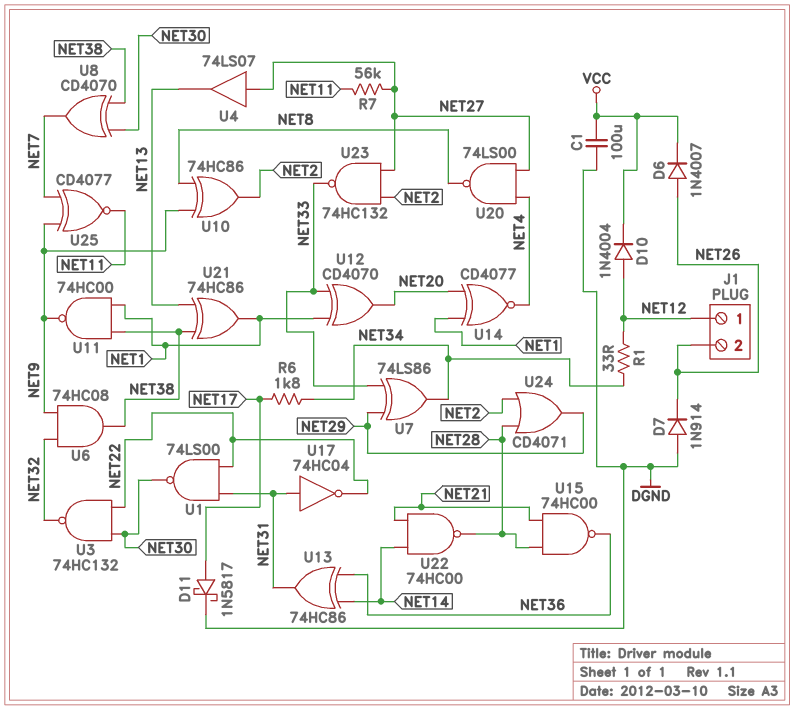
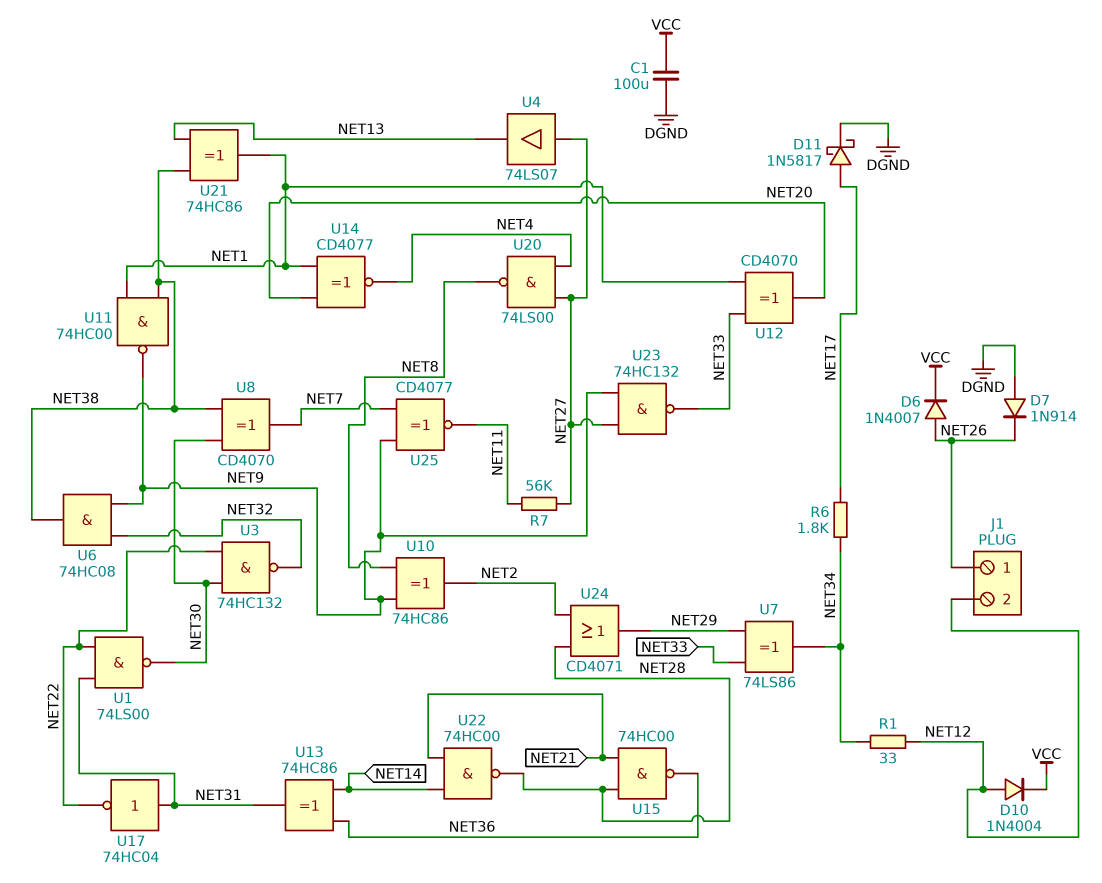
J1 pin 1: NET12 -> NET26
J1 pin 2: NET26 -> NET12
U23: NAND 74HC132 (in NET2, in NET27, out NET33) -> NAND 74HC132 (in NET9, in NET27, out NET33)

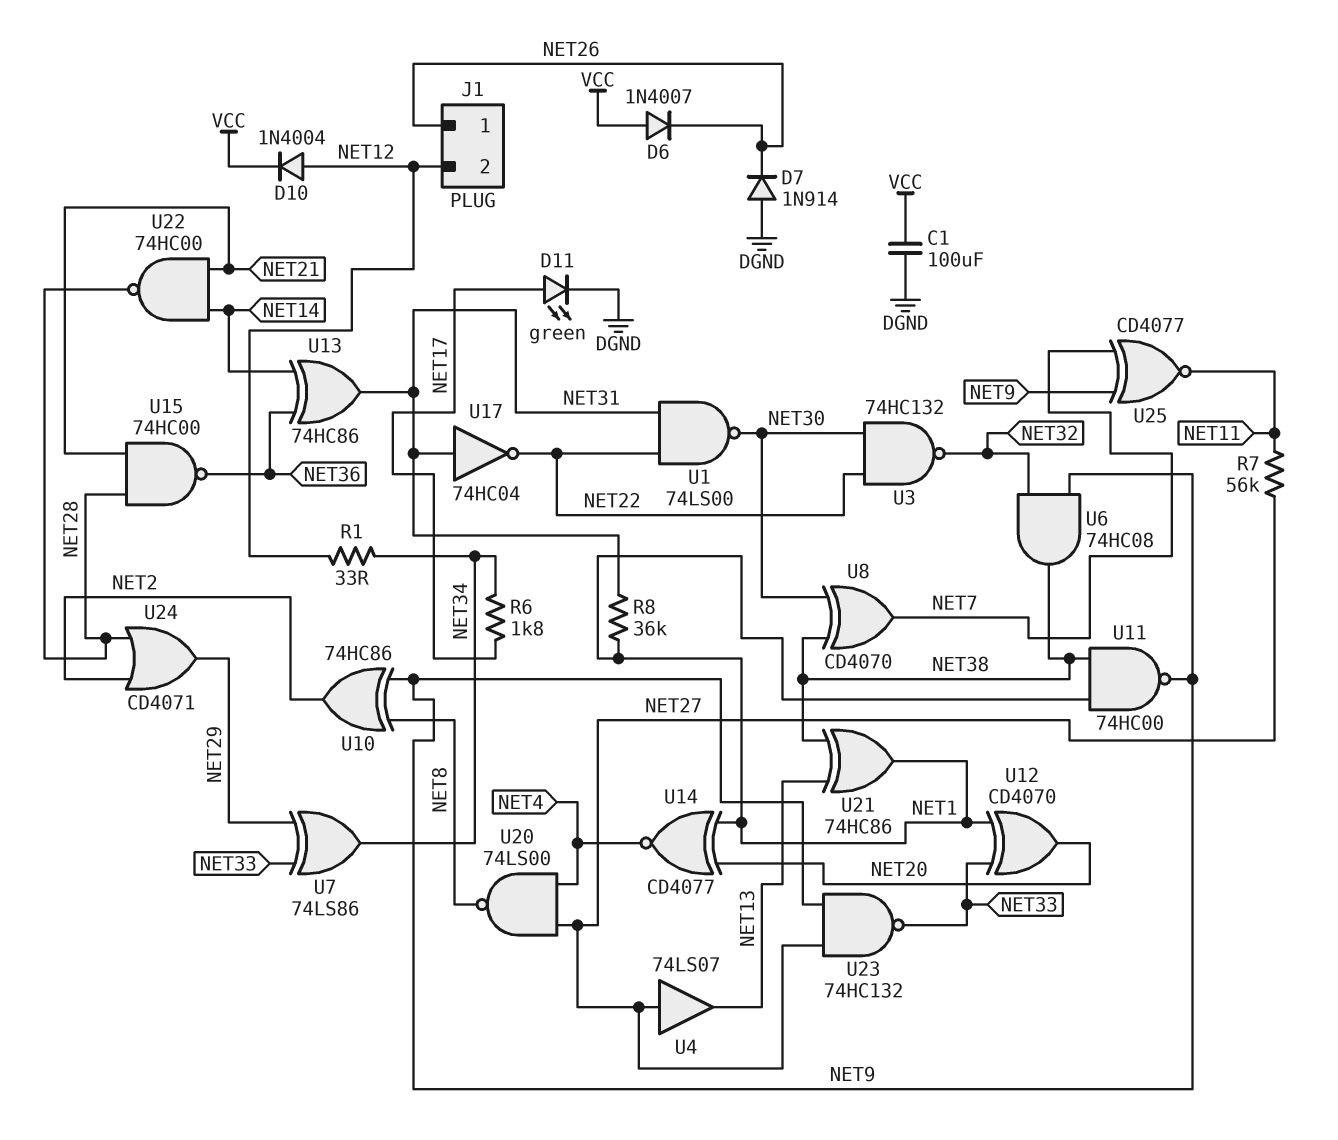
D6: diode 1N4007 (A NET26, K VCC) -> diode 1N4007 (A VCC, K NET26)
D11: schottky 1N5817 (A NET17, K DGND) -> LED green (A NET17, K DGND)
R8: none -> 36k (NET1, NET31)

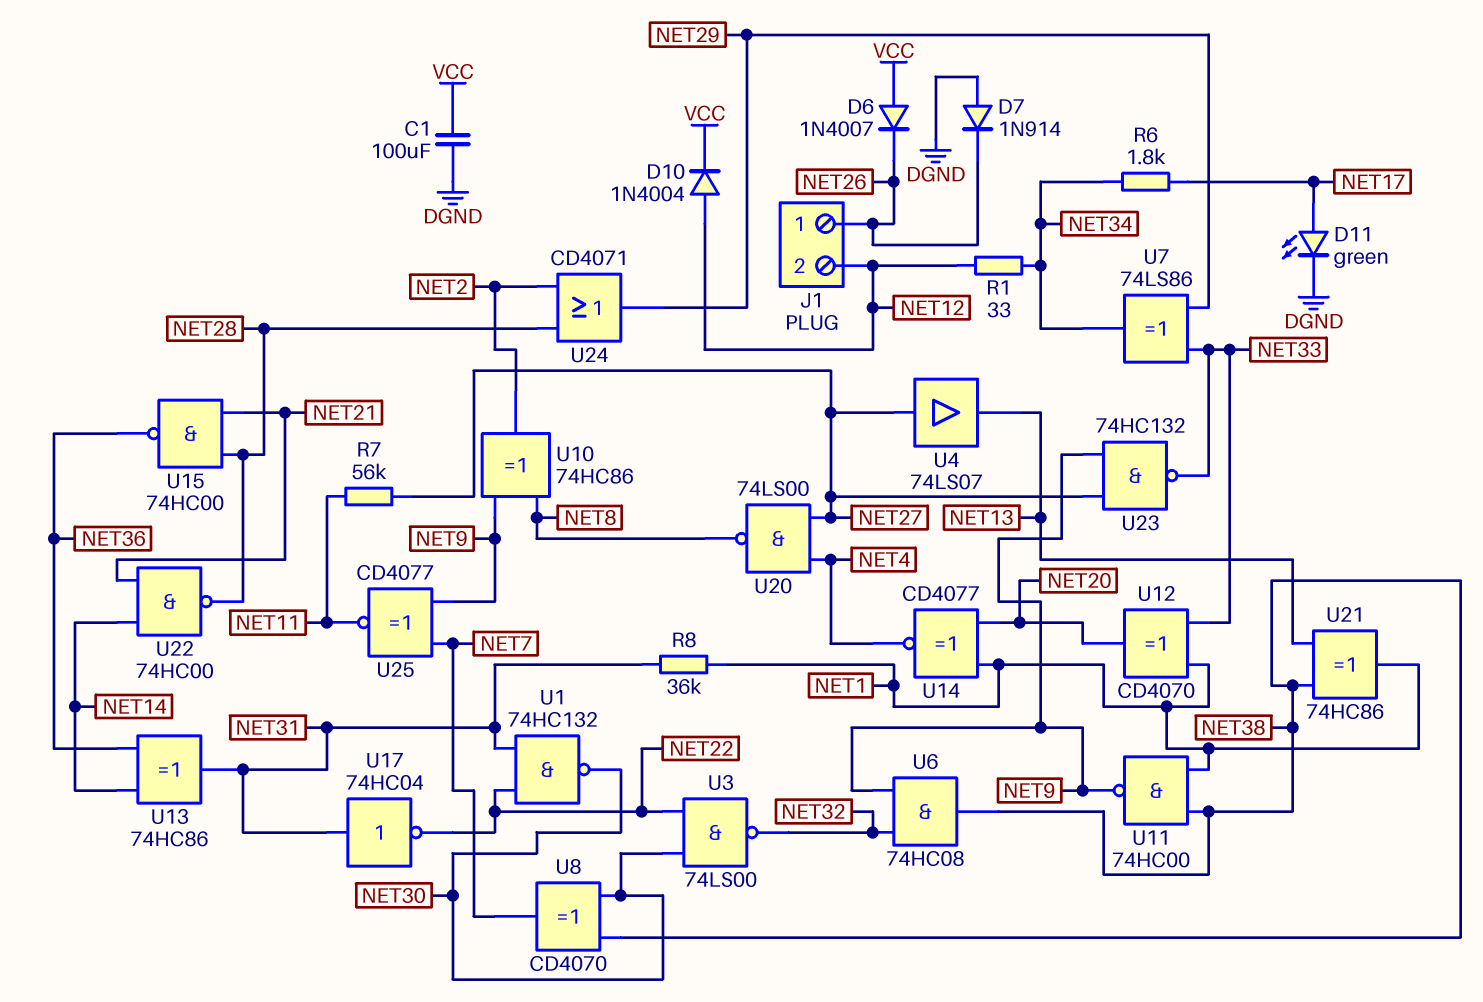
U1: NAND 74LS00 (in NET22, in NET31, out NET30) -> NAND 74HC132 (in NET22, in NET31, out NET30)
U3: NAND 74HC132 (in NET22, in NET30, out NET32) -> NAND 74LS00 (in NET22, in NET30, out NET32)

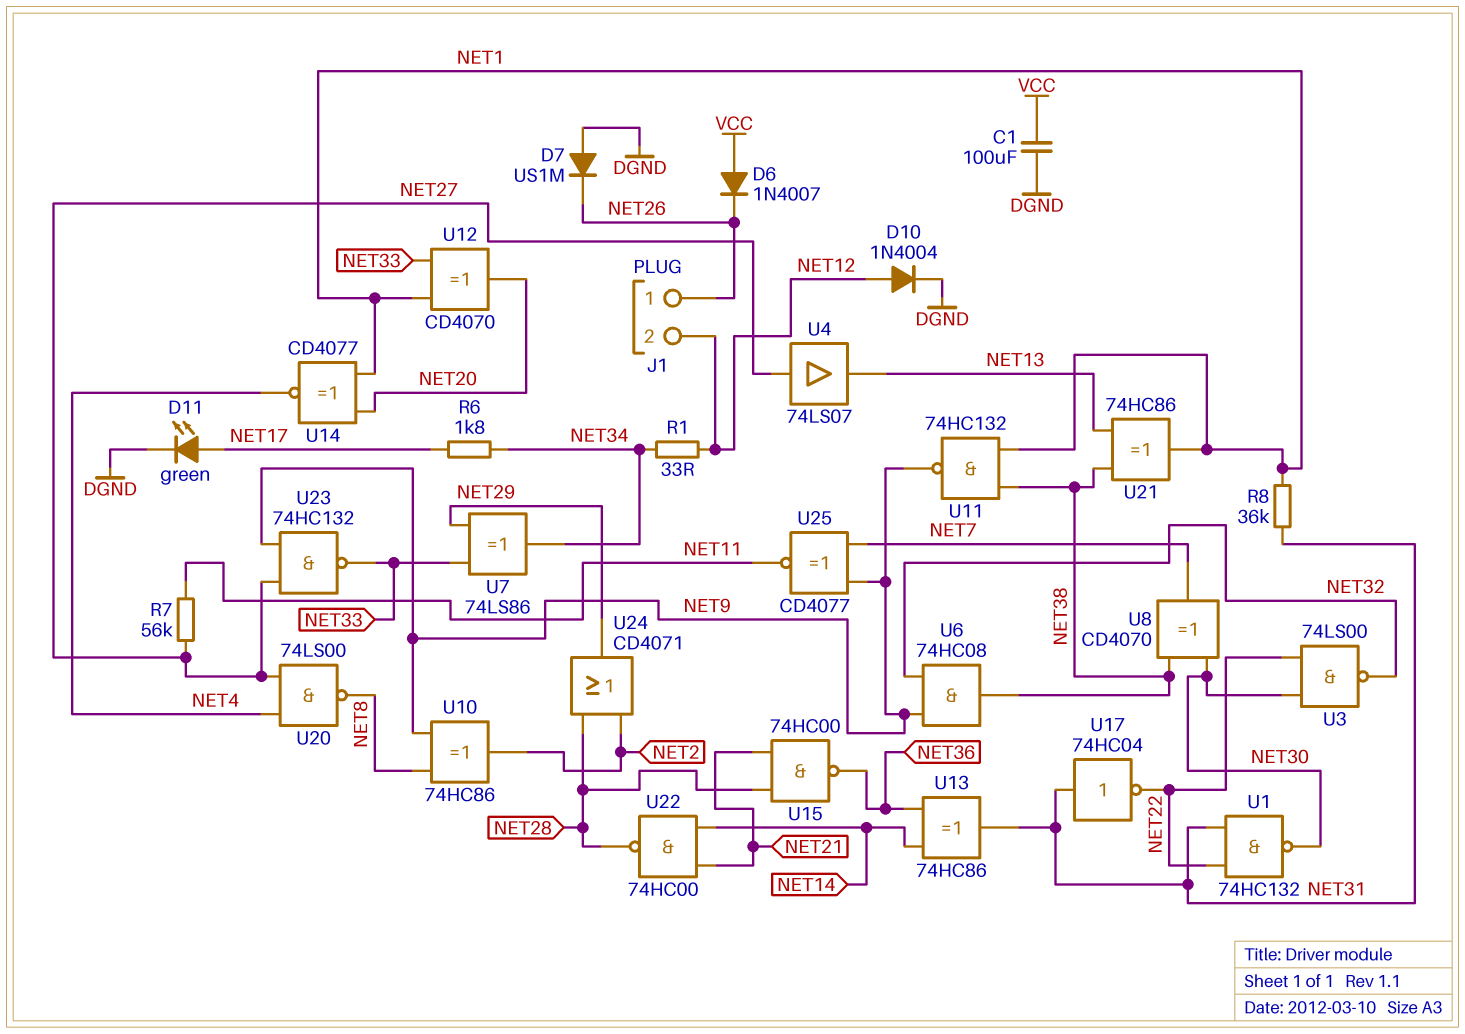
D7: diode 1N914 (A DGND, K NET26) -> diode US1M (A DGND, K NET26)
D10: diode 1N4004 (A NET12, K VCC) -> diode 1N4004 (A NET12, K DGND)
U11: NAND 74HC00 (in NET1, in NET38, out NET9) -> NAND 74HC132 (in NET1, in NET38, out NET9)

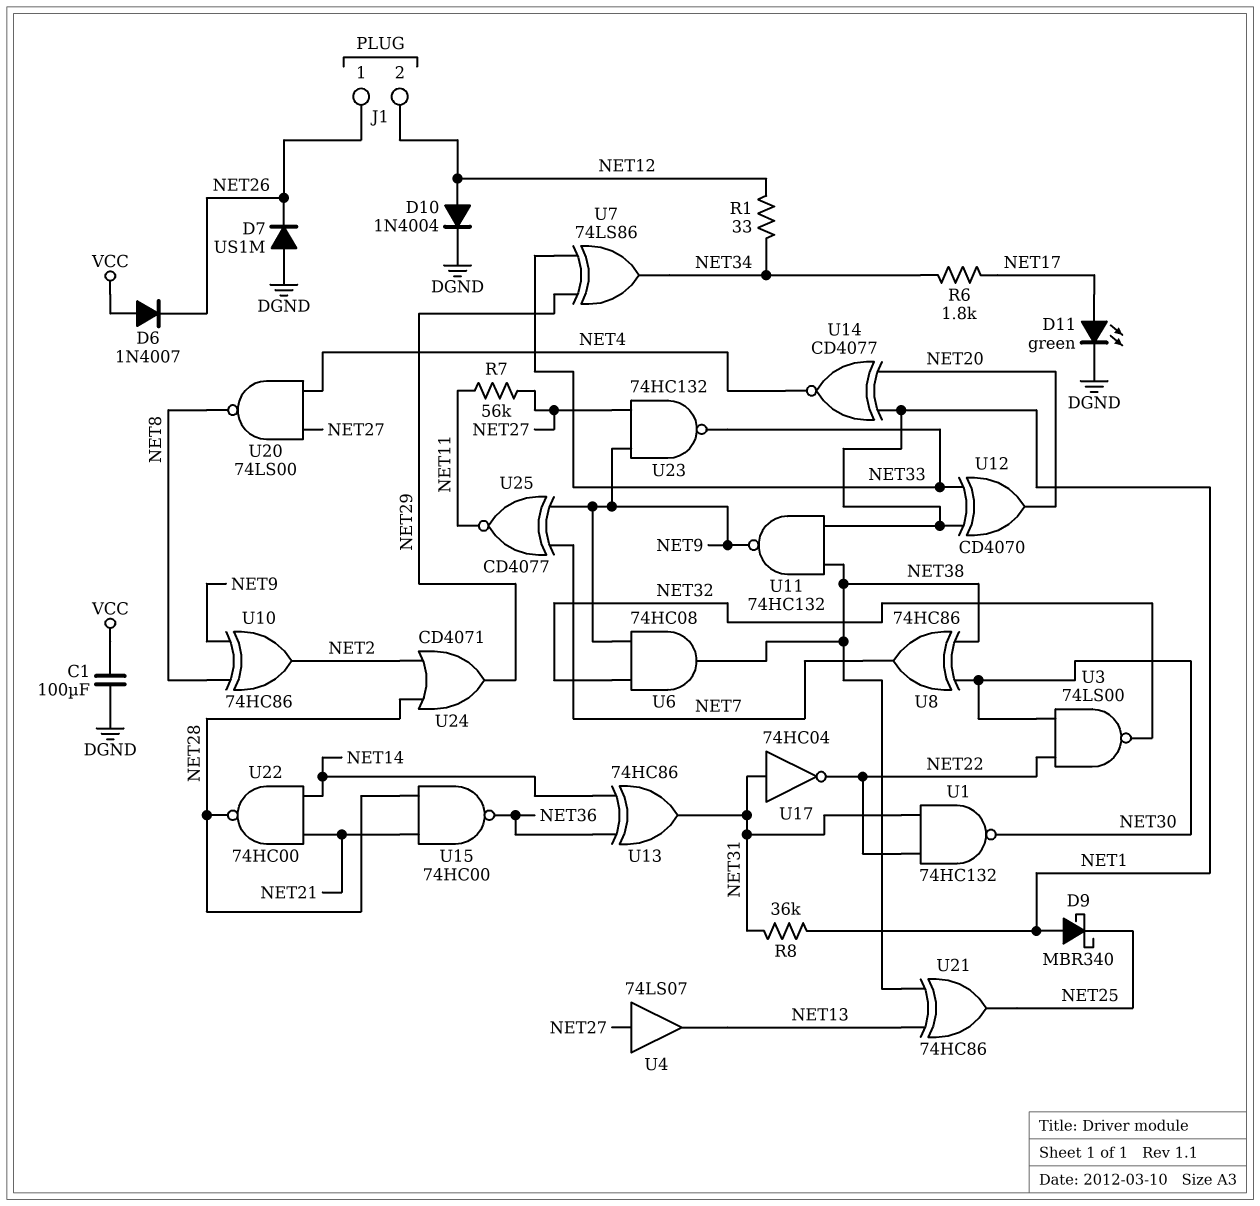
D9: none -> schottky MBR340 (A NET1, K NET25)
U8: XOR CD4070 (in NET30, in NET38, out NET7) -> XOR 74HC86 (in NET30, in NET38, out NET7)
U21: XOR 74HC86 (in NET13, in NET38, out NET1) -> XOR 74HC86 (in NET13, in NET38, out NET25)

